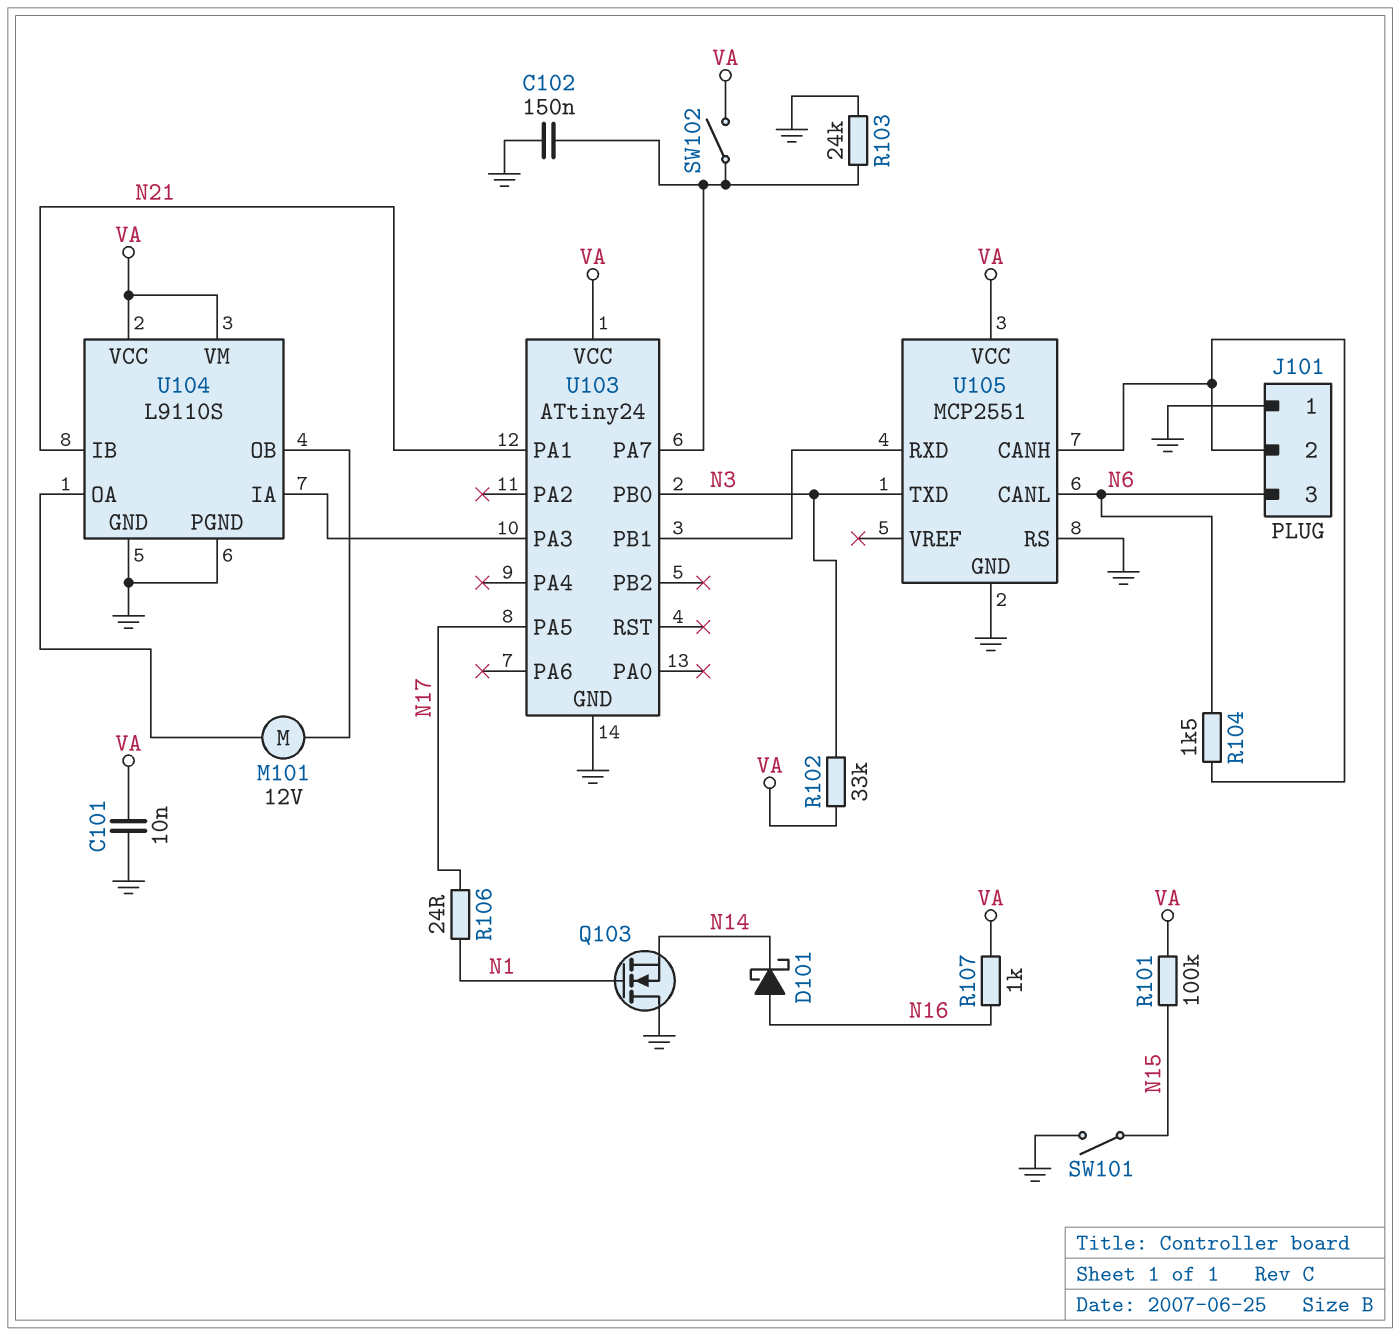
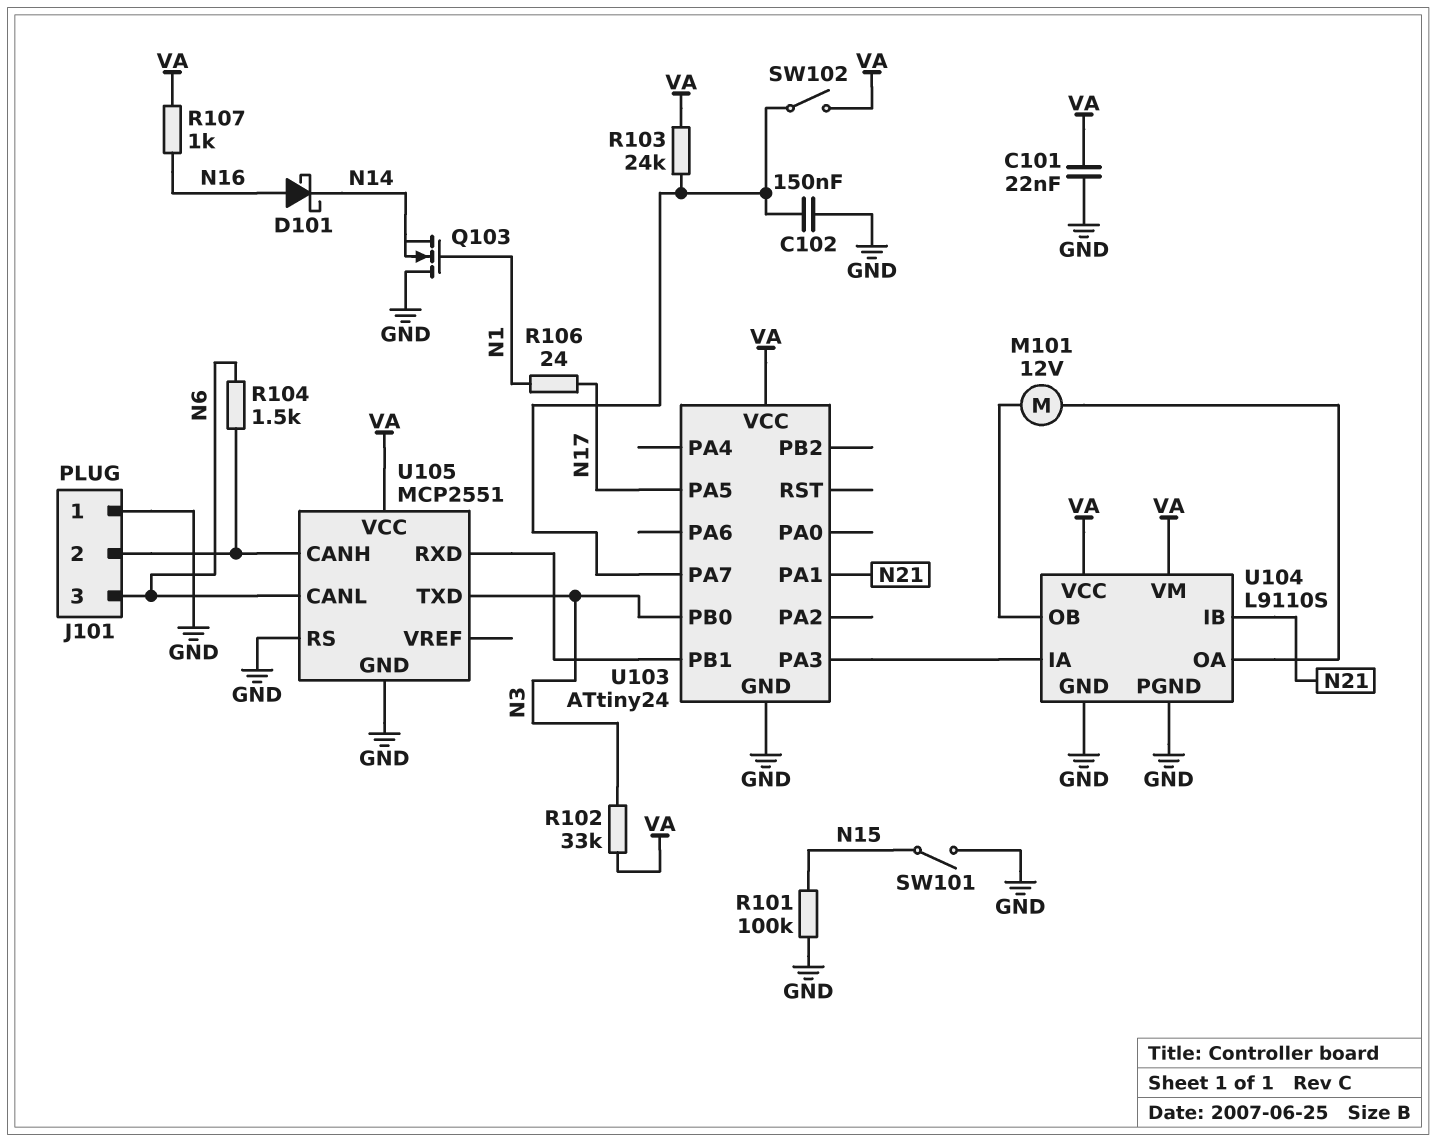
C101: 10nF (GND, VA) -> 22nF (GND, VA)
R101: 100k (N15, VA) -> 100k (GND, N15)
R103: 24k (GND, U103/PA7) -> 24k (U103/PA7, VA)

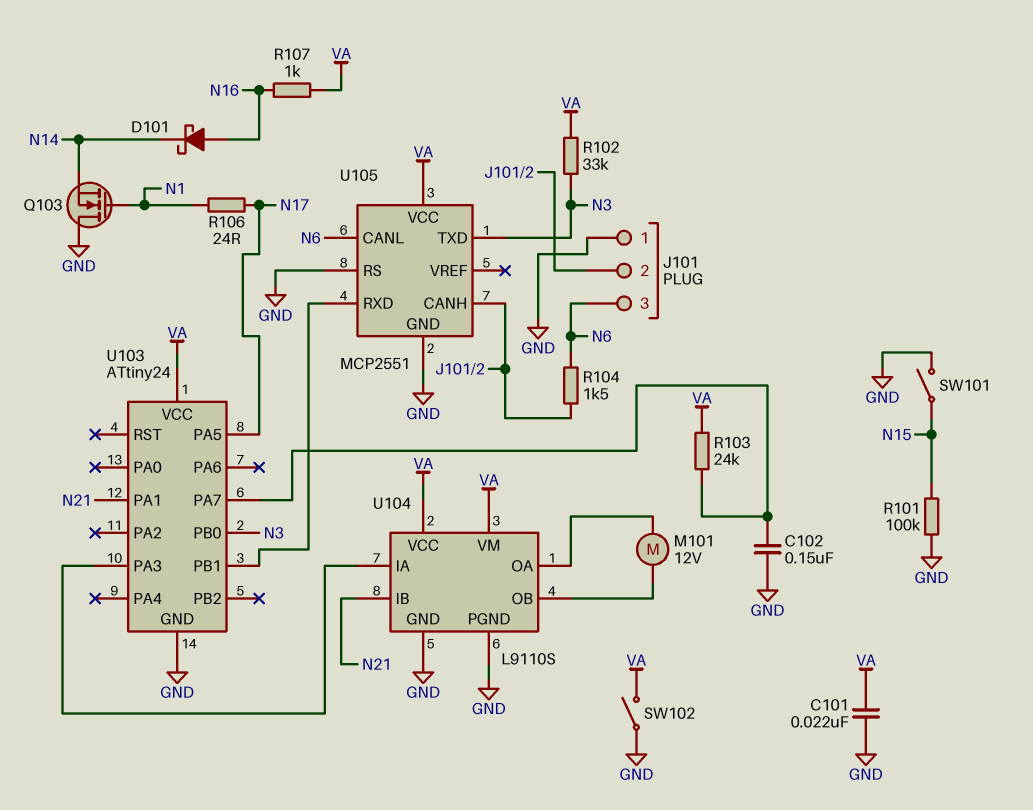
SW102: switch (U103/PA7, VA) -> switch (GND, VA)

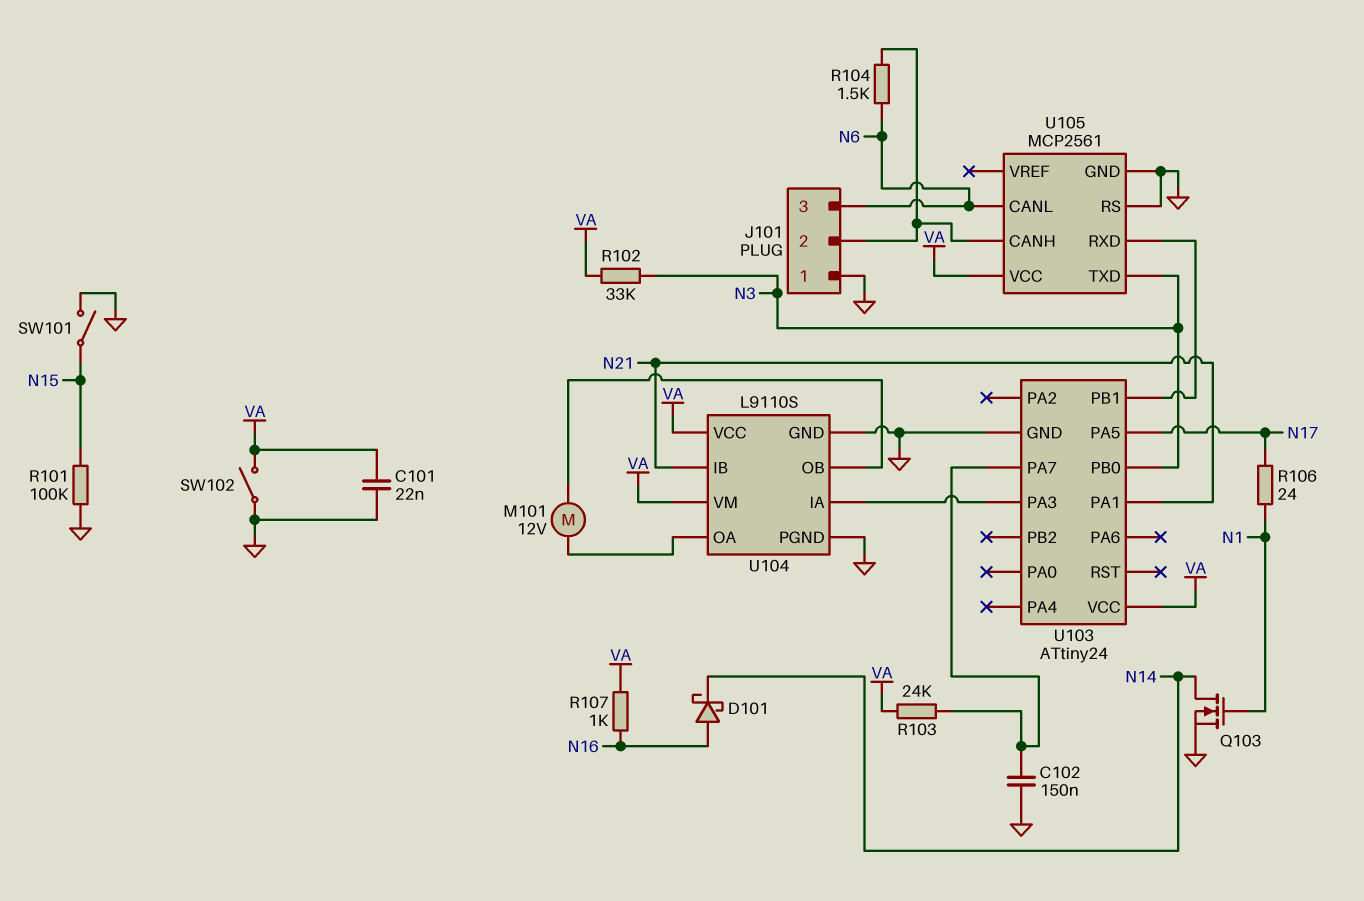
Q103: NMOS (G N1, D GND, S N14) -> NMOS (G N1, D N14, S GND)
U105: MCP2551 -> MCP2561

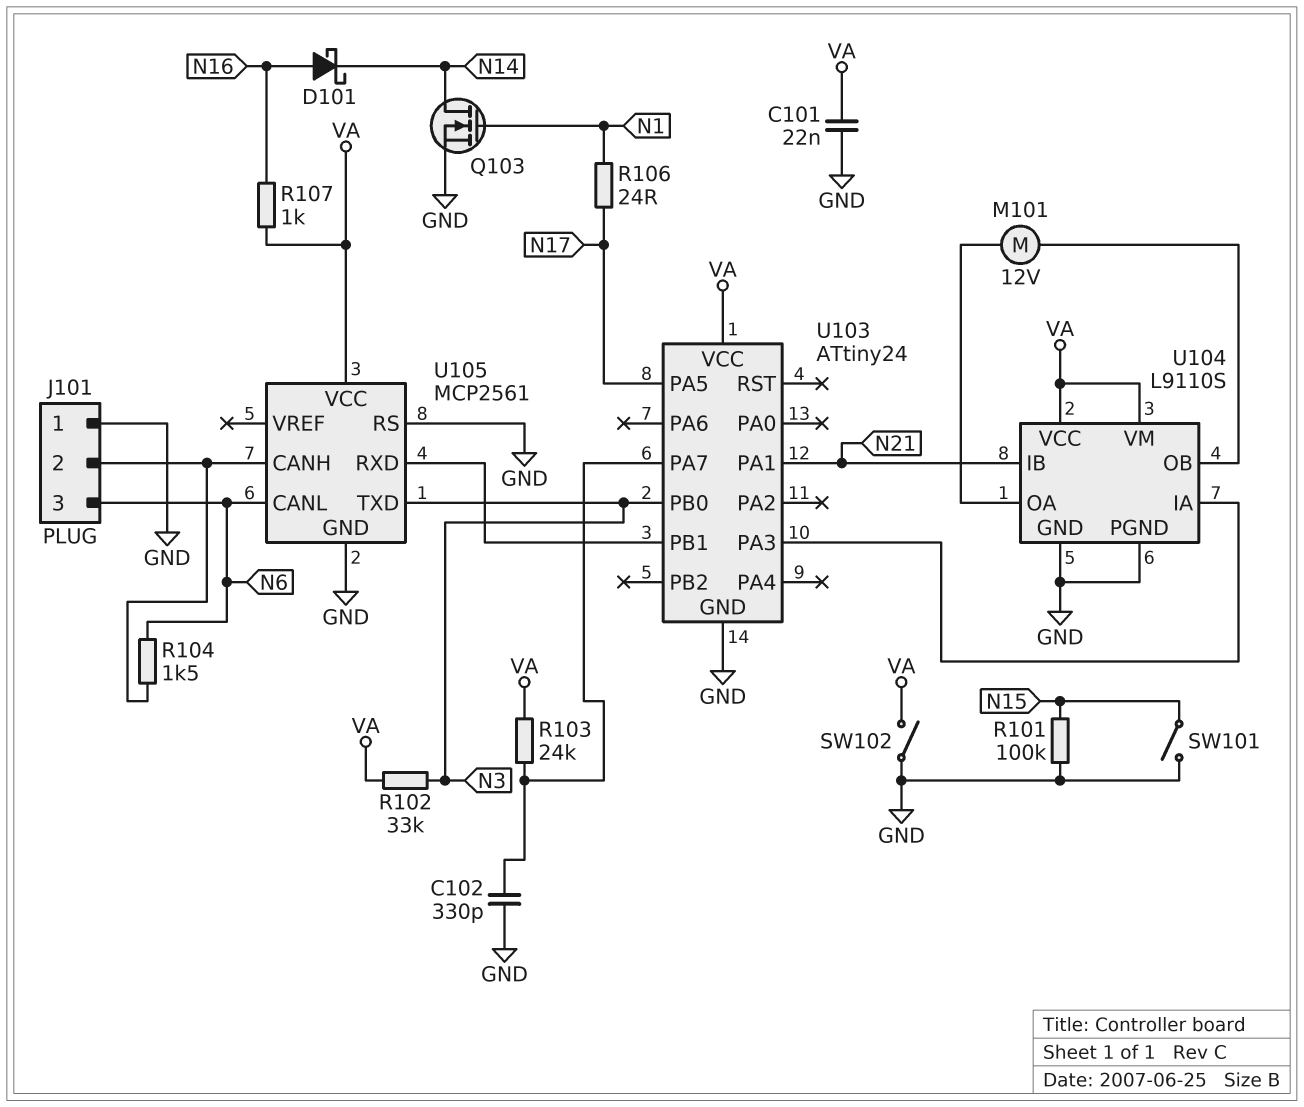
C102: 150nF (GND, U103/PA7) -> 330pF (GND, U103/PA7)

